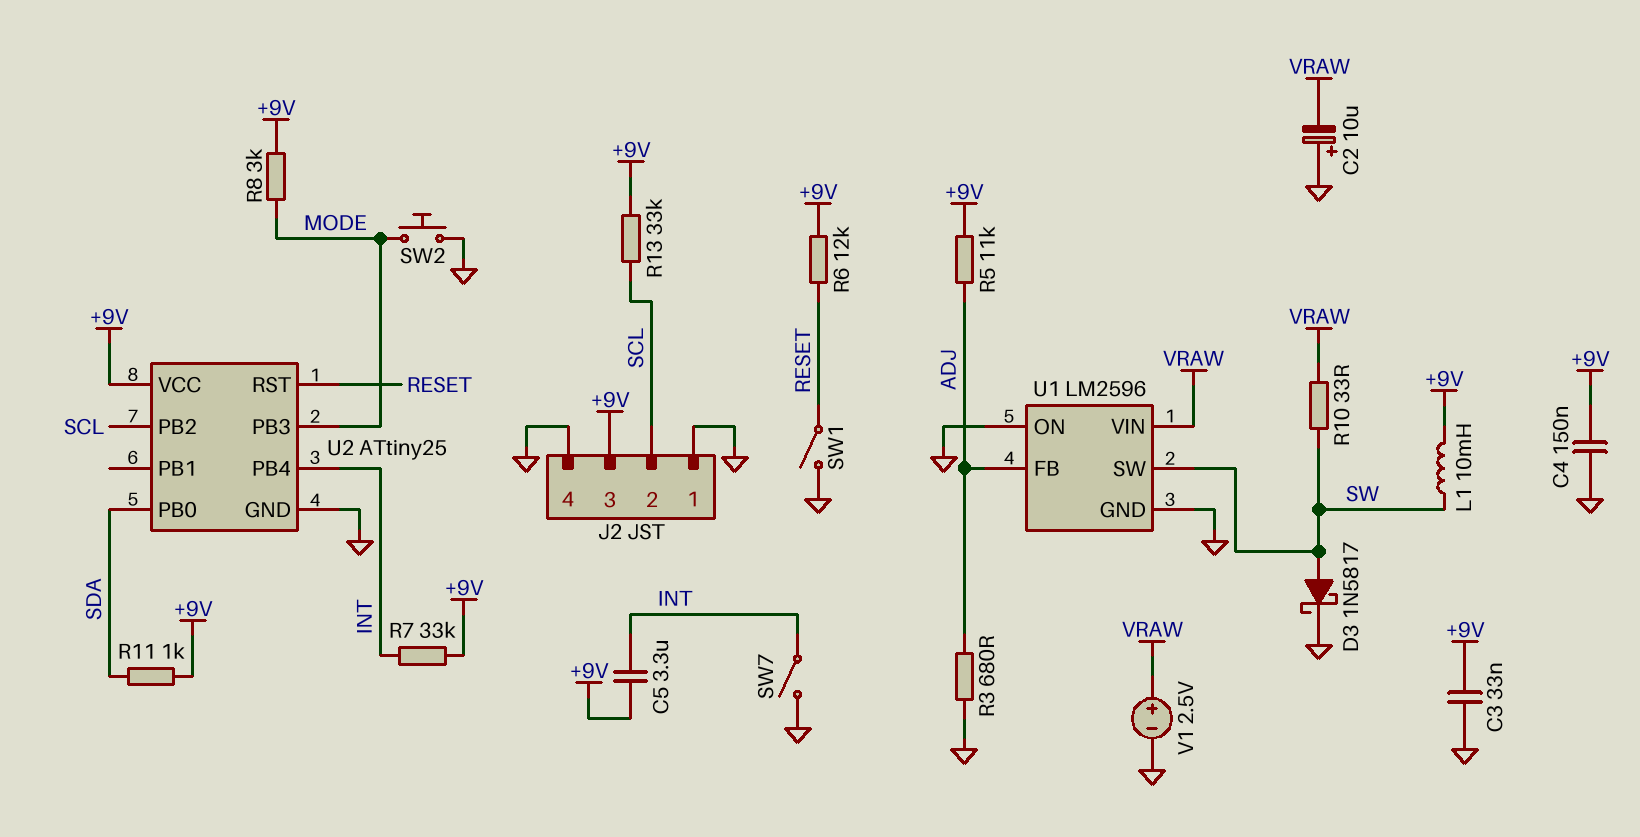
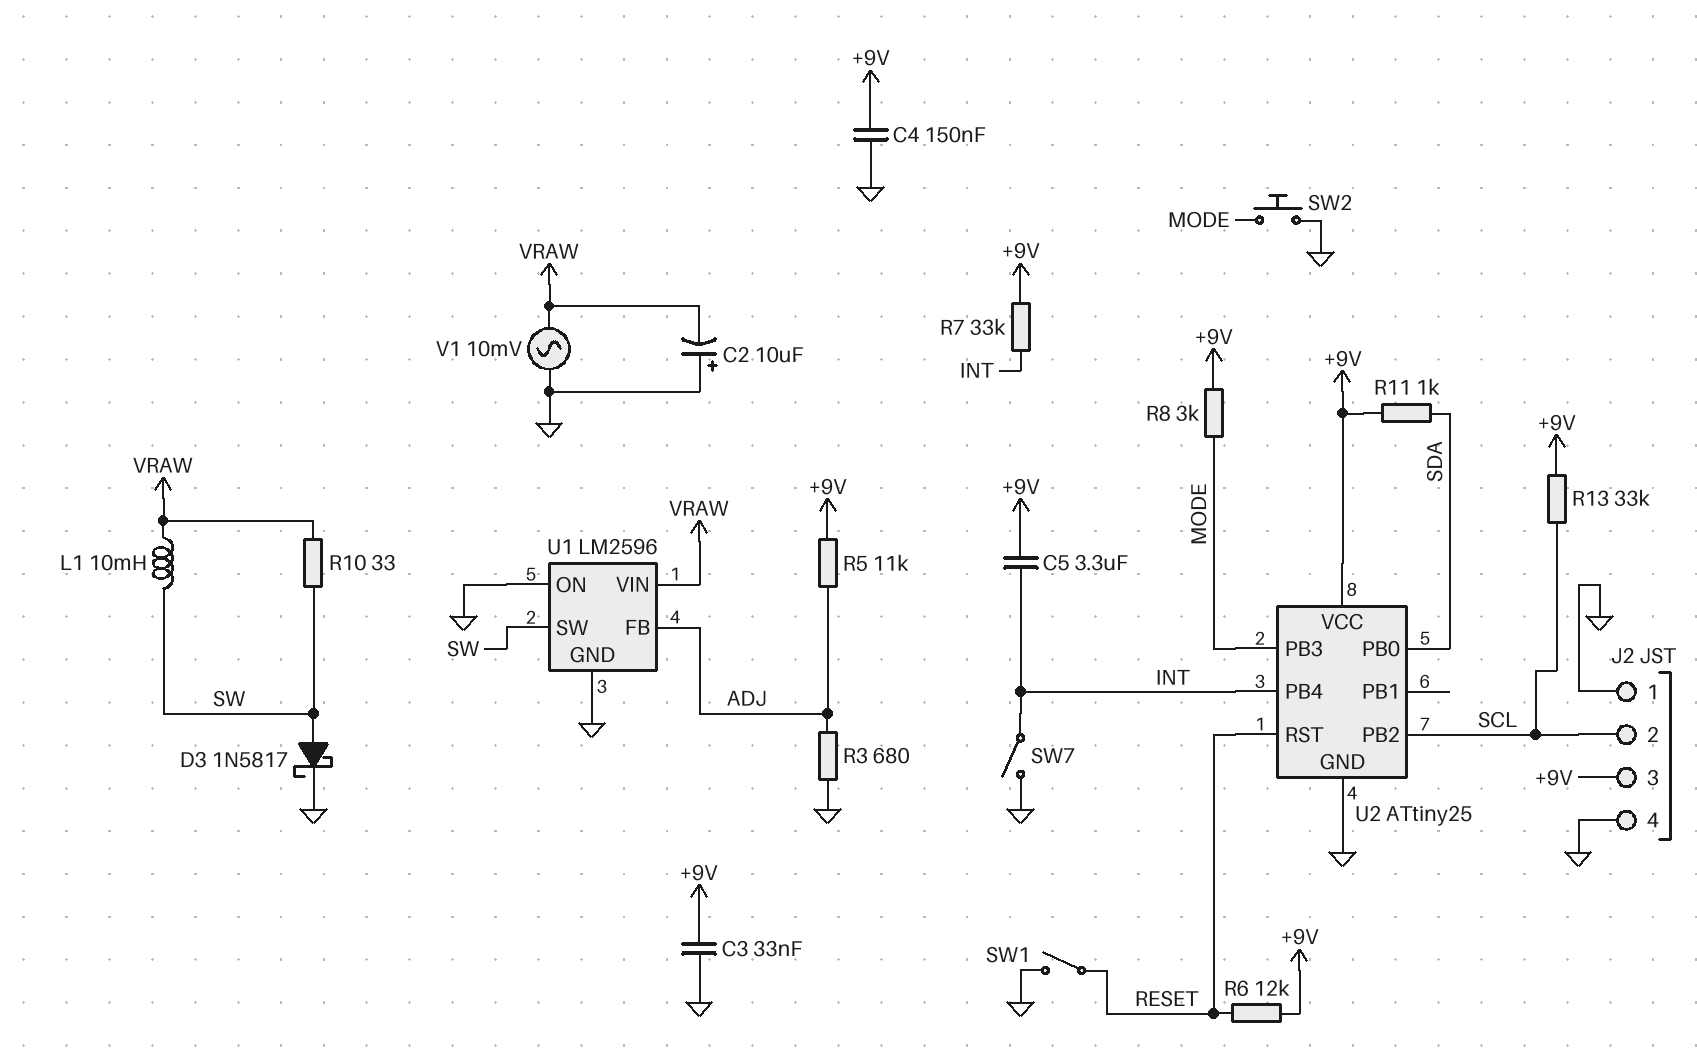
L1: 10mH (+9V, SW) -> 10mH (SW, VRAW)
V1: 2.5V (plus VRAW, minus GND) -> AC 10mV (GND, VRAW)

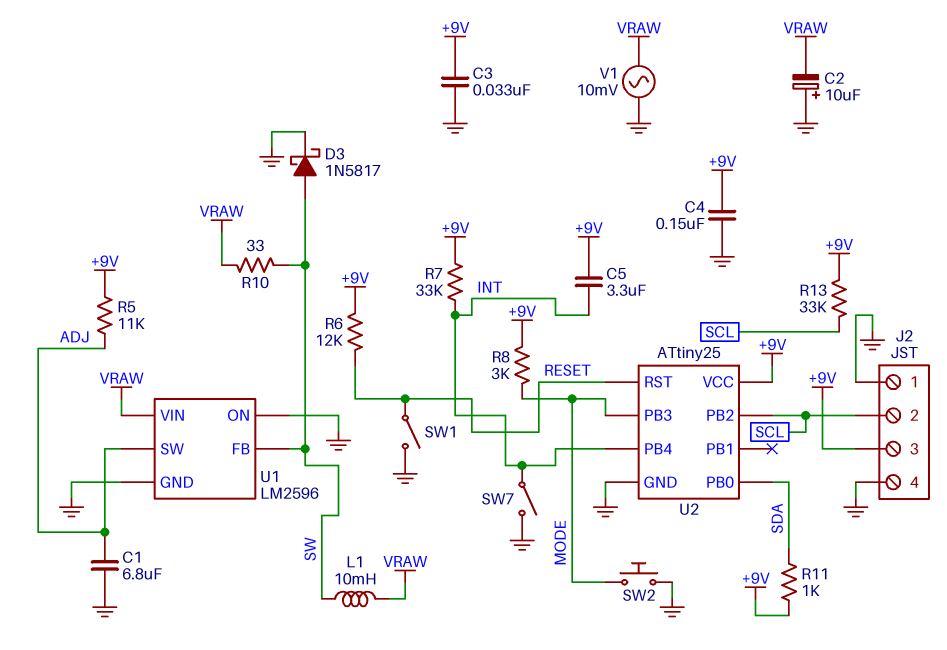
C1: none -> 6.8uF (ADJ, GND)
R3: 680 (ADJ, GND) -> none
U1 pin FB: ADJ -> SW
U1 pin SW: SW -> ADJ

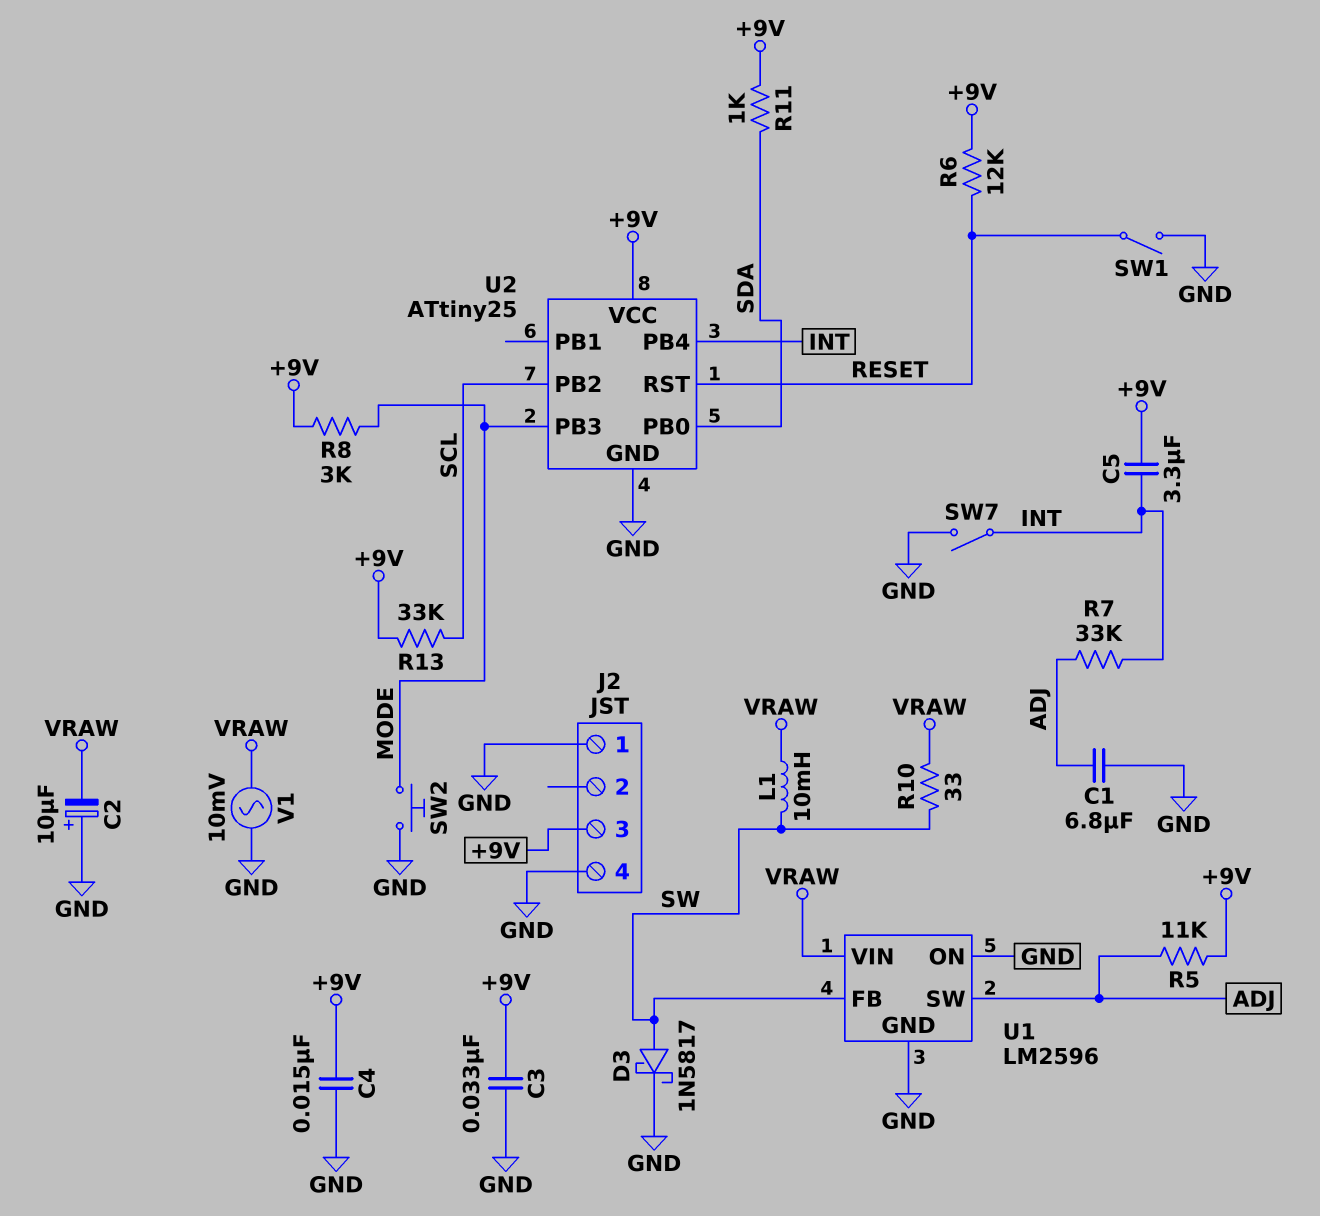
C4: 150nF (+9V, GND) -> 15nF (+9V, GND)
J2 pin 2: SCL -> none
R7: 33k (+9V, INT) -> 33k (ADJ, INT)

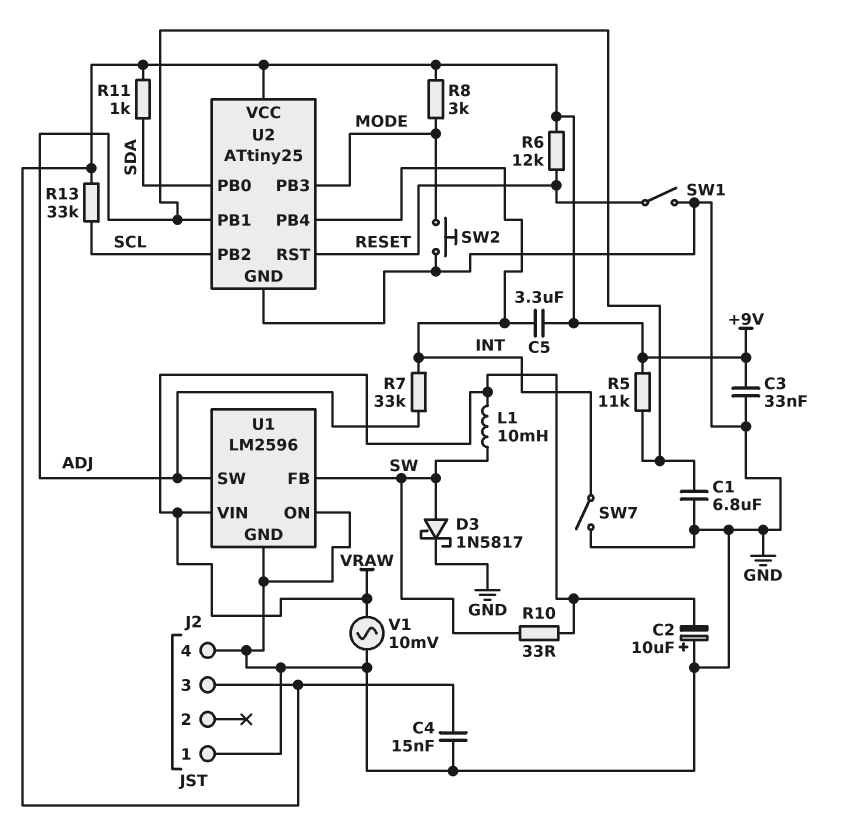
U2 pin PB1: none -> ADJ

